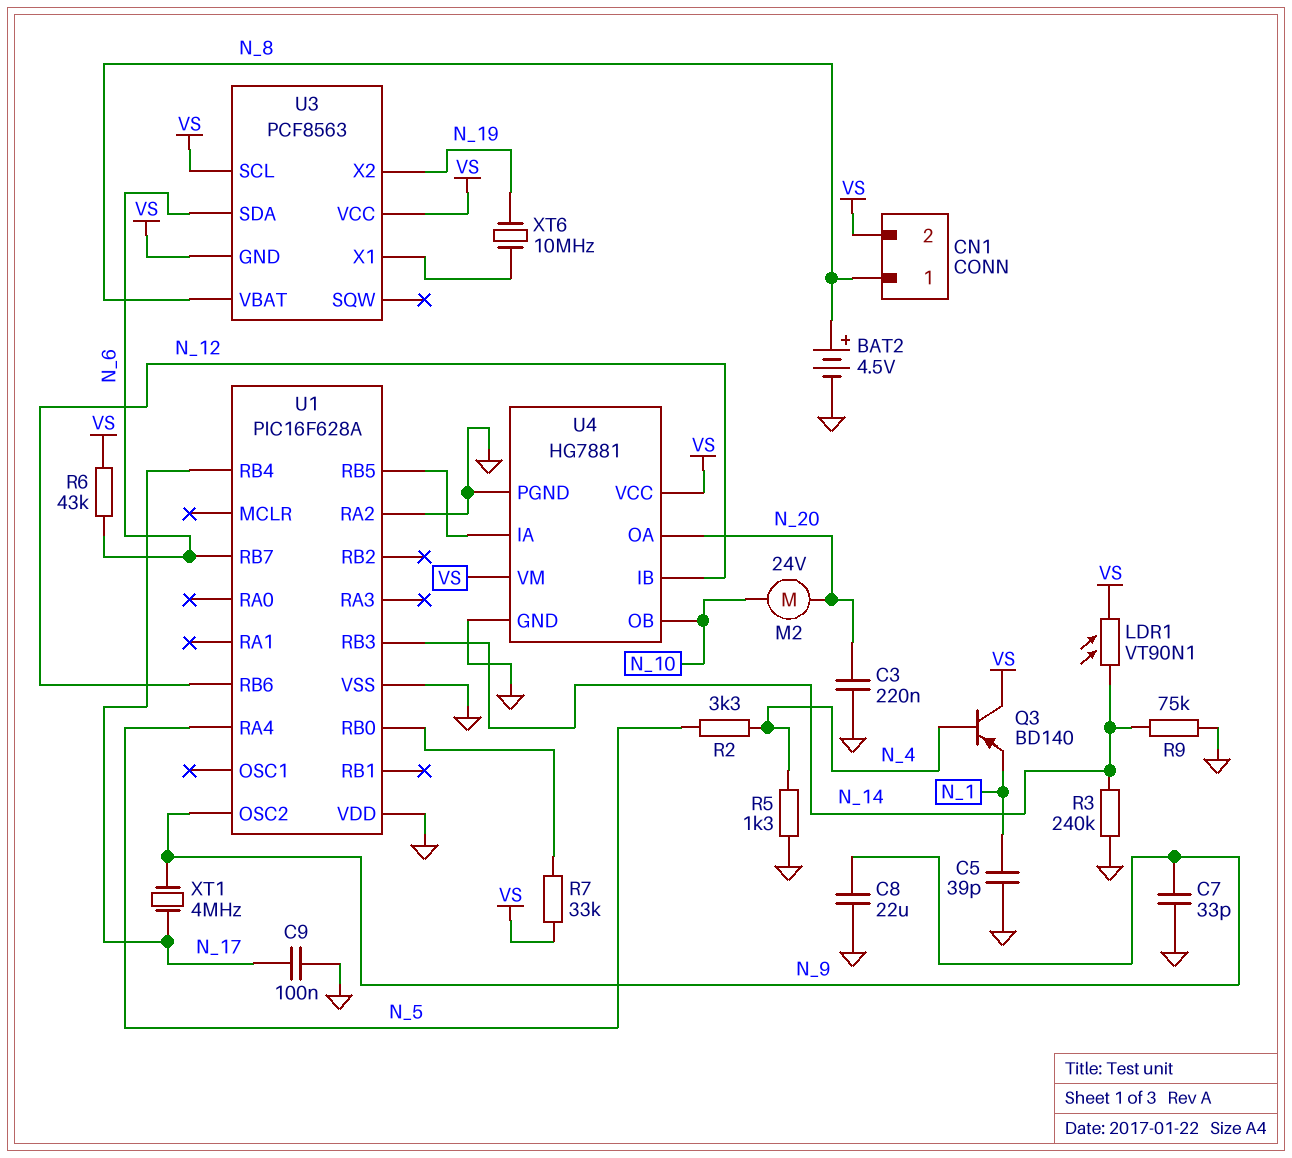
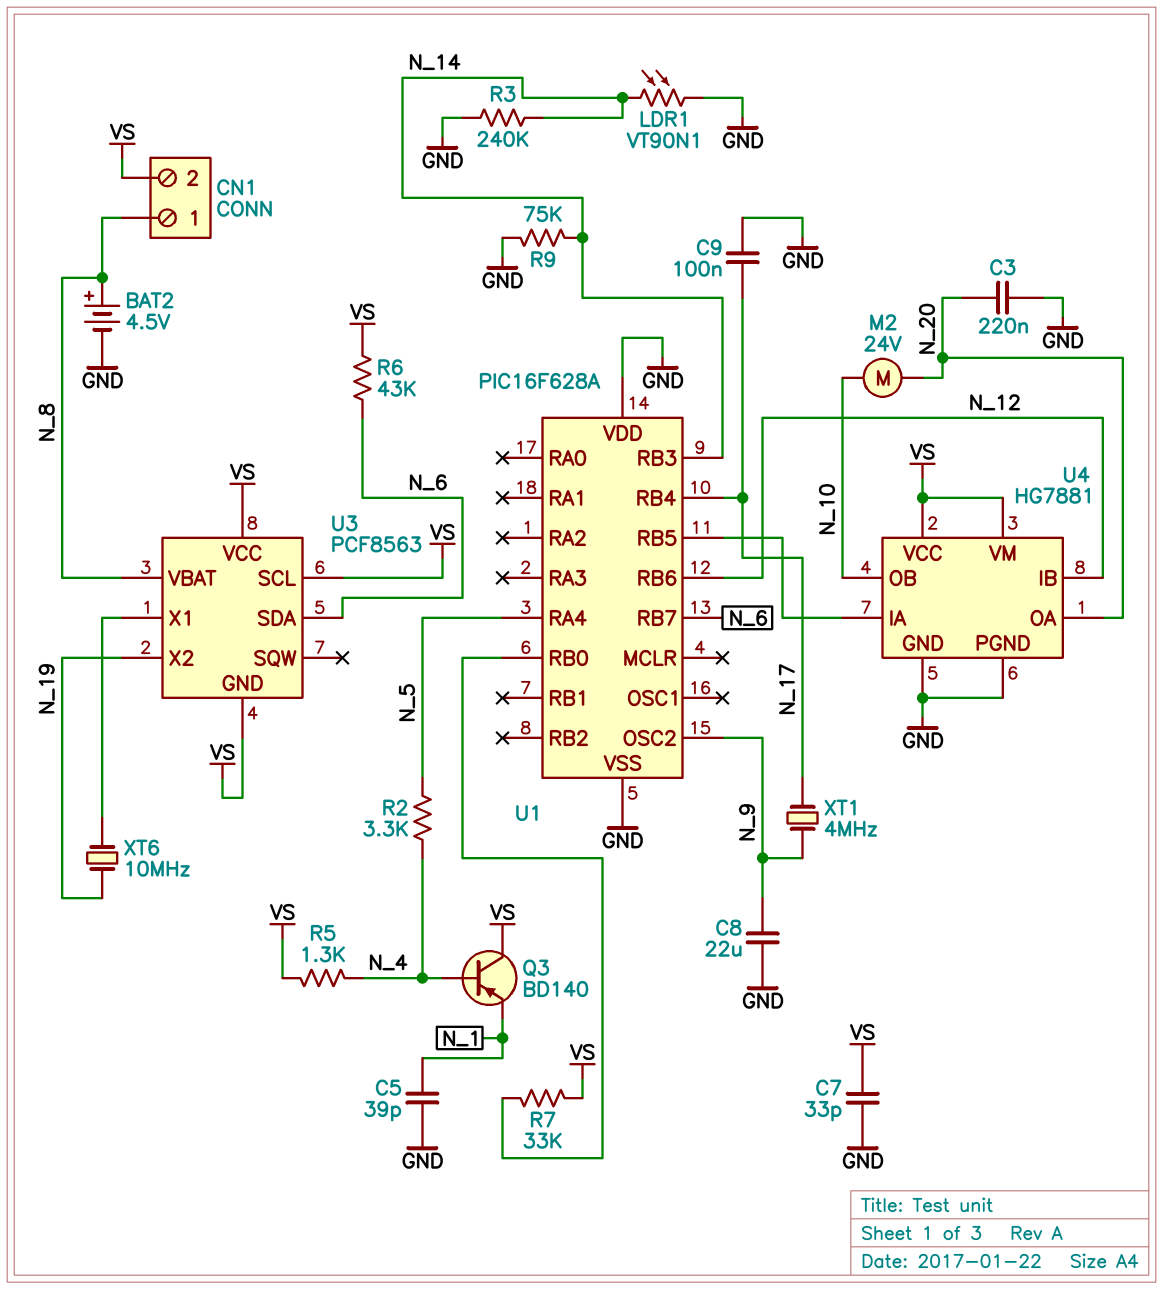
C7: 33pF (GND, N_9) -> 33pF (GND, VS)
LDR1: VT90N1 (N_14, VS) -> VT90N1 (GND, N_14)
R5: 1.3k (GND, N_4) -> 1.3k (N_4, VS)
U1 pin RA2: GND -> none

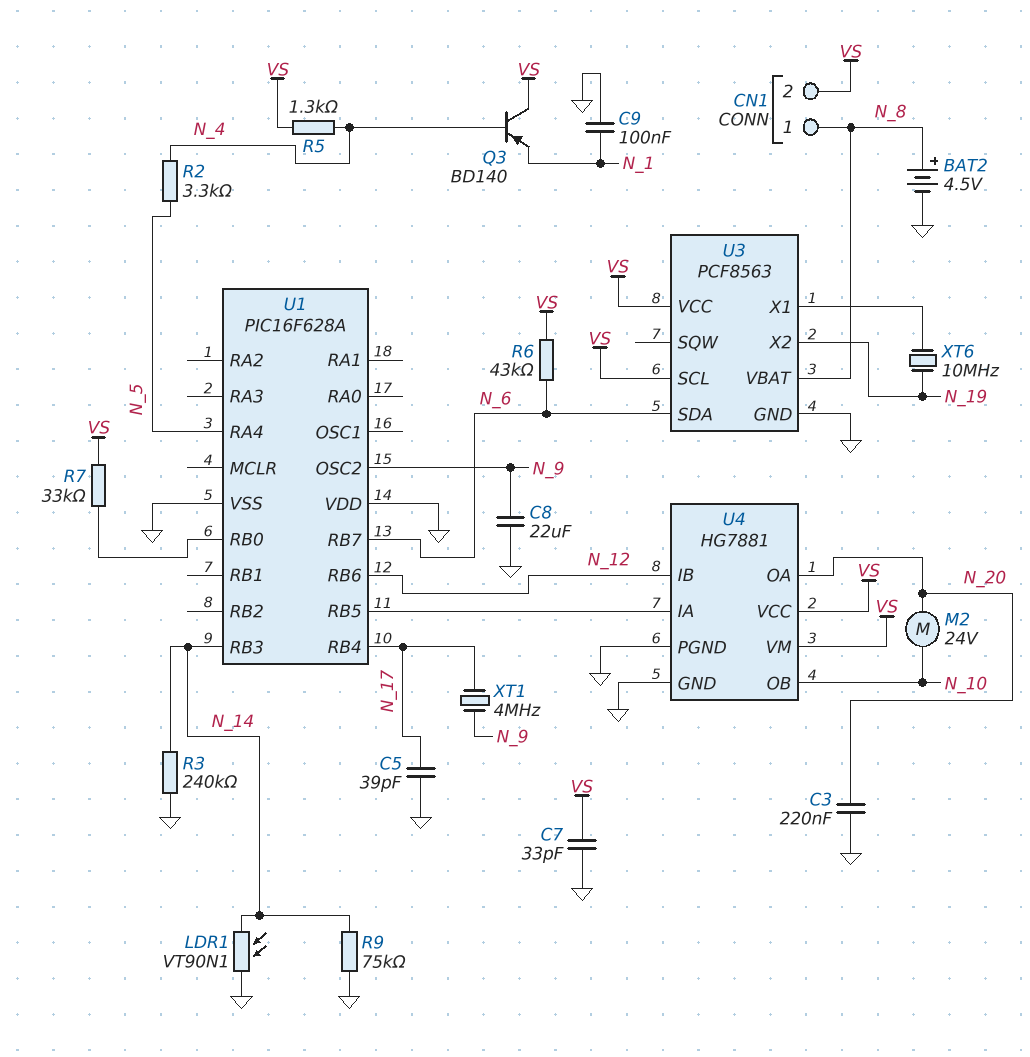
C5: 39pF (GND, N_1) -> 39pF (GND, N_17)
C9: 100nF (GND, N_17) -> 100nF (GND, N_1)
U3 pin GND: VS -> GND

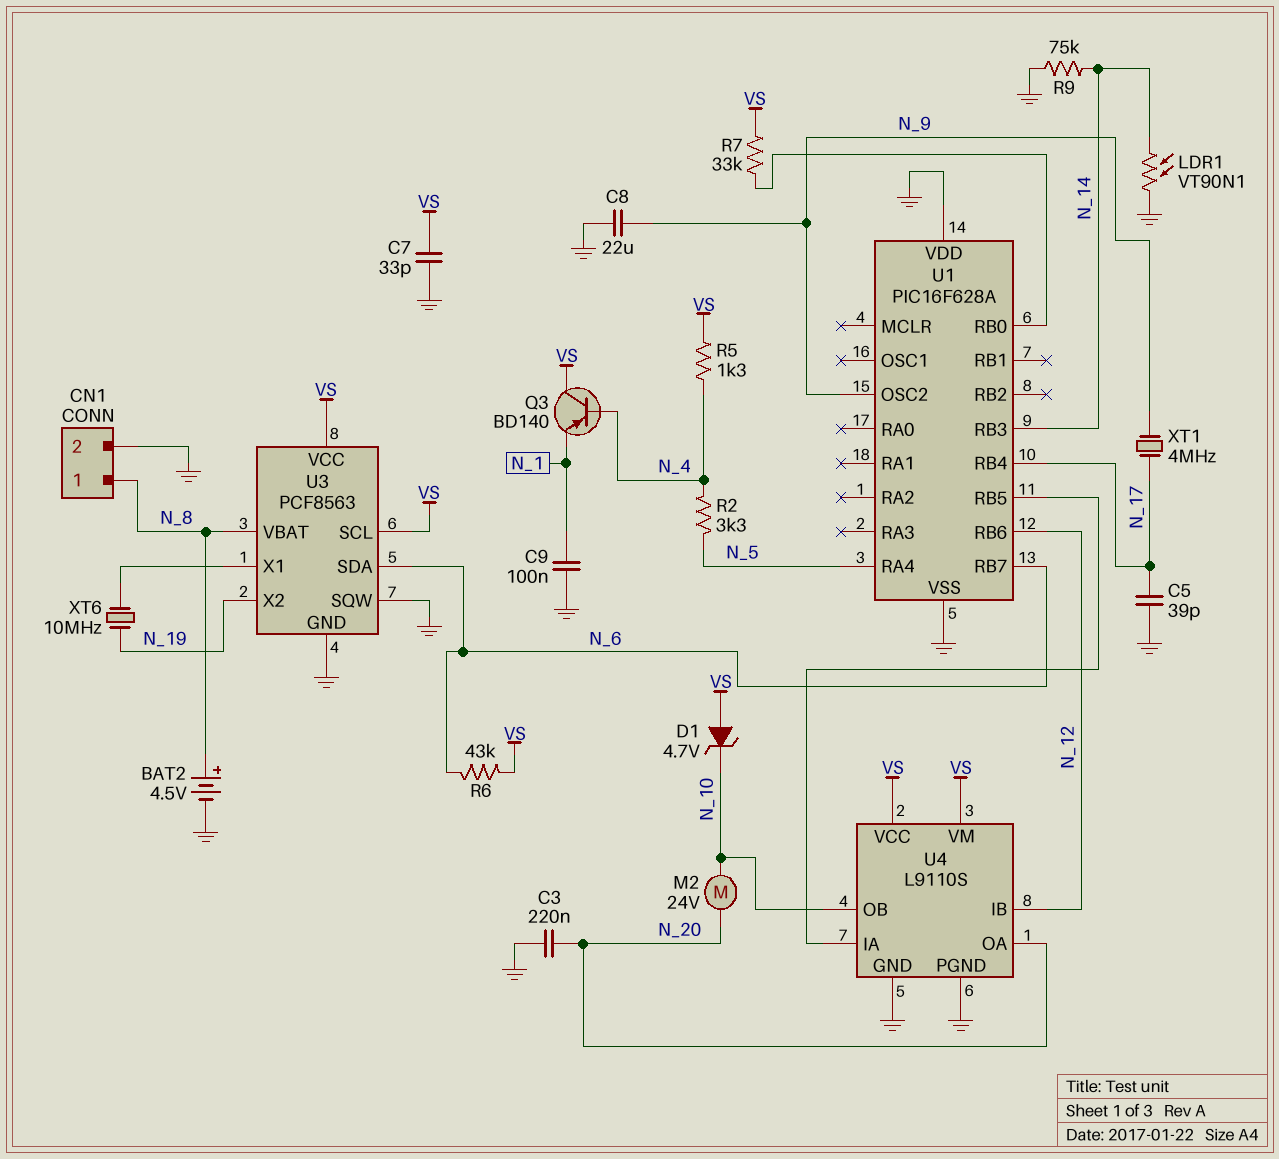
CN1 pin 2: VS -> GND
D1: none -> zener 4.7V (A VS, K N_10)
R3: 240k (GND, N_14) -> none
U3 pin SQW: none -> GND
U4: HG7881 -> L9110S

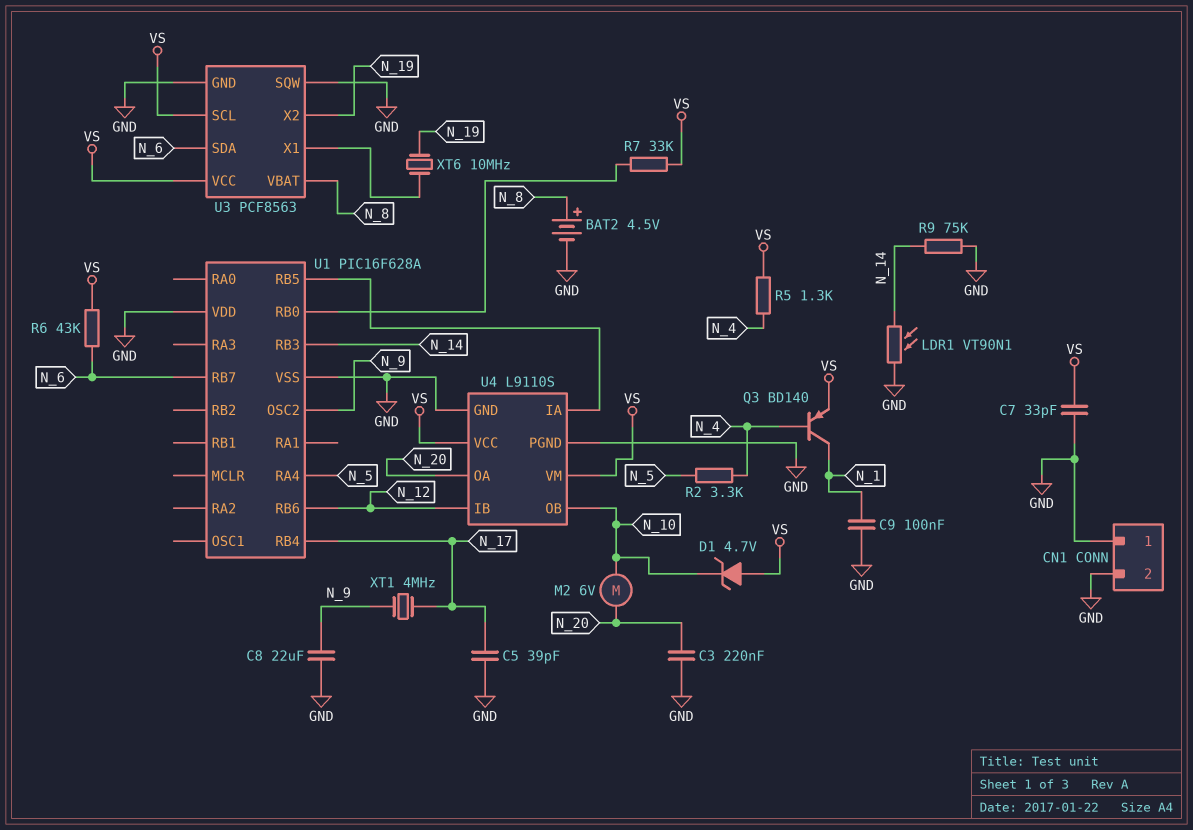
CN1 pin 1: N_8 -> GND
M2: motor 24V (N_10, N_20) -> motor 6V (N_10, N_20)
Q3: PNP BD140 (B N_4, C VS, E N_1) -> PNP BD140 (B N_4, C N_1, E VS)

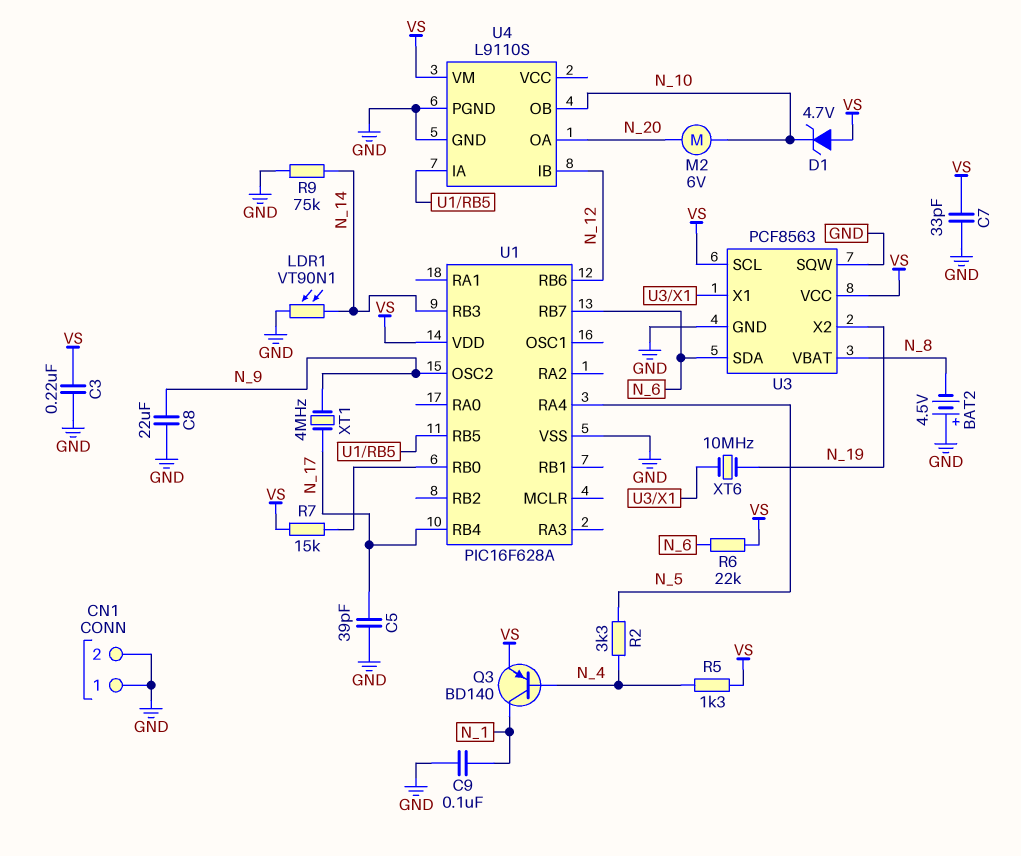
BAT2: 4.5V (plus N_8, minus GND) -> 4.5V (plus GND, minus N_8)
C3: 220nF (GND, N_20) -> 220nF (GND, VS)
R6: 43k (N_6, VS) -> 22k (N_6, VS)
R7: 33k (U1/RB0, VS) -> 15k (U1/RB0, VS)
U1 pin VDD: GND -> VS
U4 pin VCC: VS -> none

